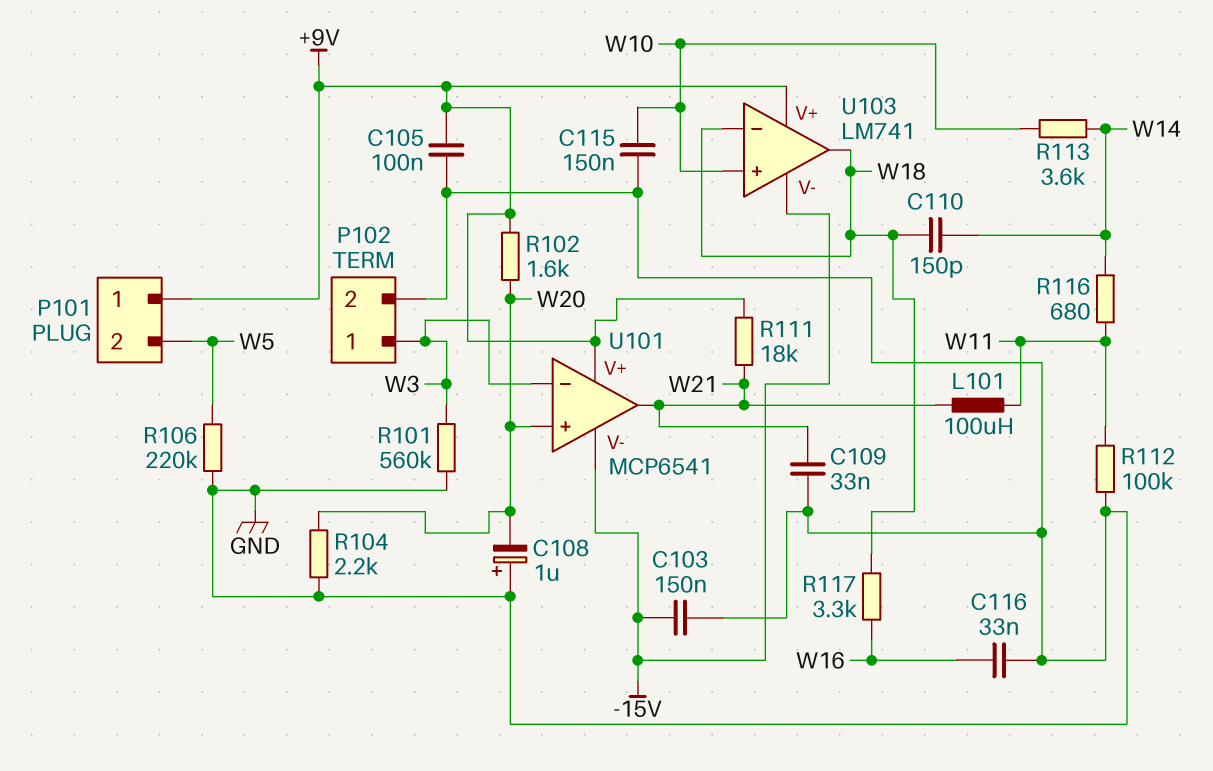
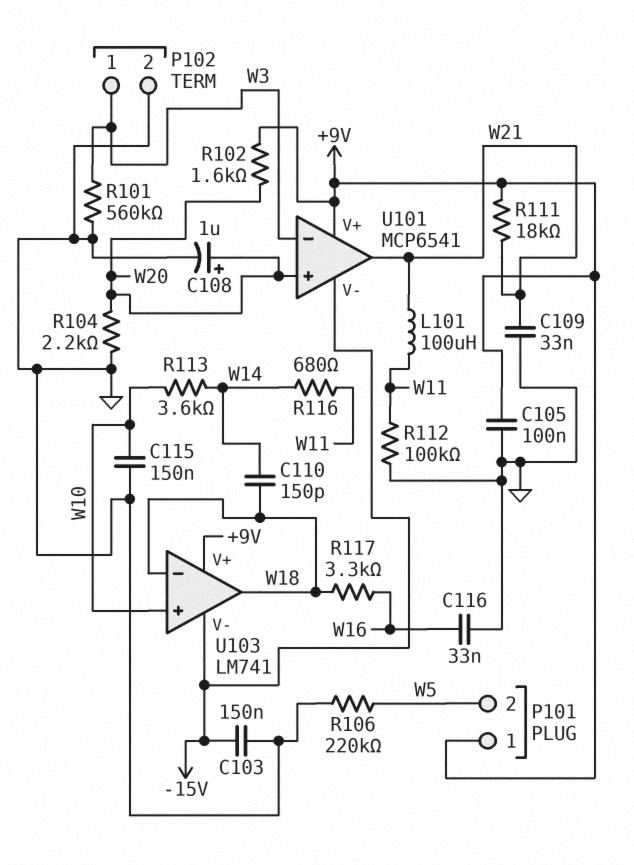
C108: 1uF (plus GND, minus W20) -> 1uF (plus W20, minus GND)

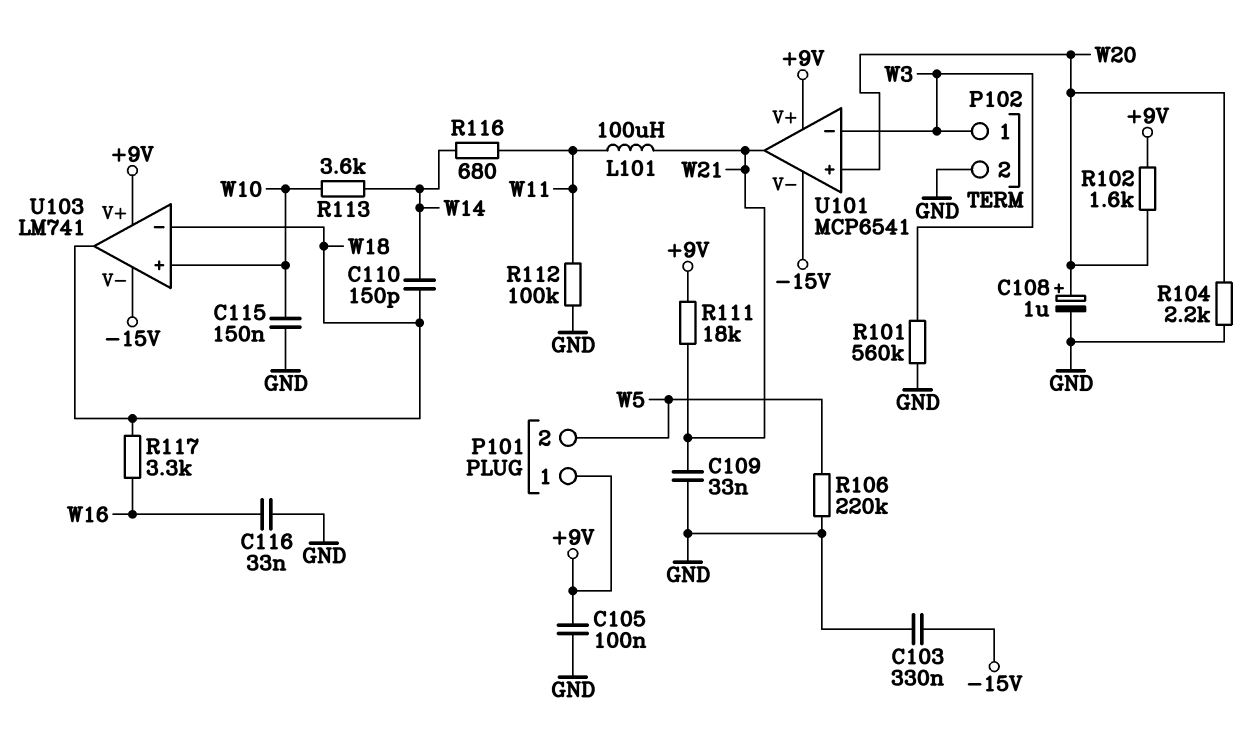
C103: 150nF (-15V, GND) -> 330nF (-15V, GND)

